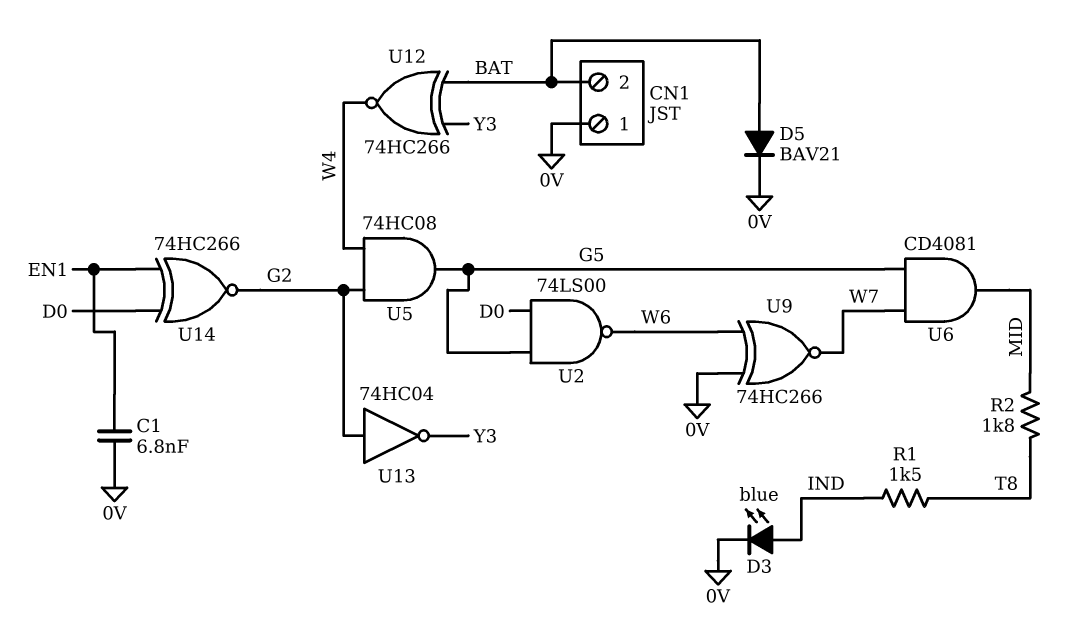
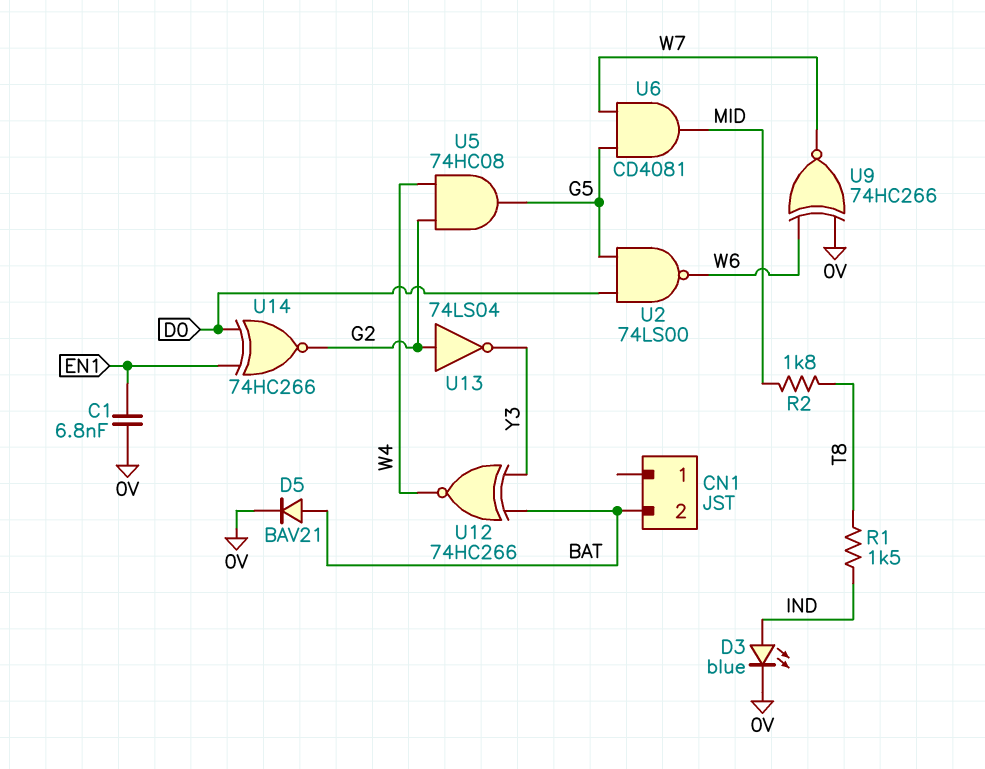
CN1 pin 1: 0V -> none
U13: NOT 74HC04 (in G2, out Y3) -> NOT 74LS04 (in G2, out Y3)

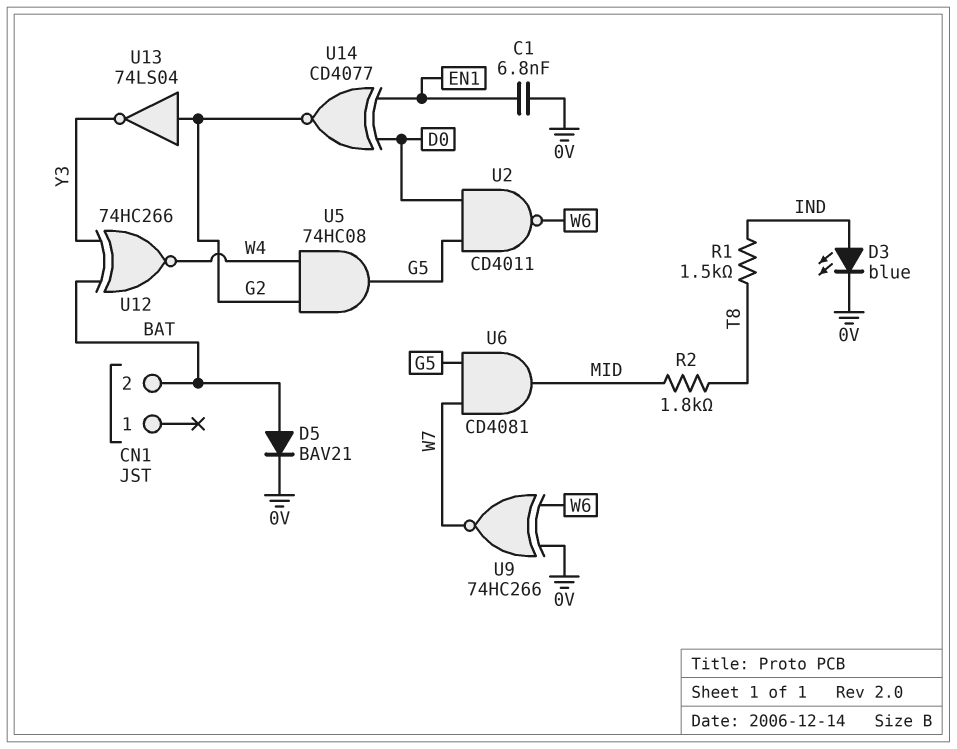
U2: NAND 74LS00 (in D0, in G5, out W6) -> NAND CD4011 (in D0, in G5, out W6)
U14: XNOR 74HC266 (in D0, in EN1, out G2) -> XNOR CD4077 (in D0, in EN1, out G2)

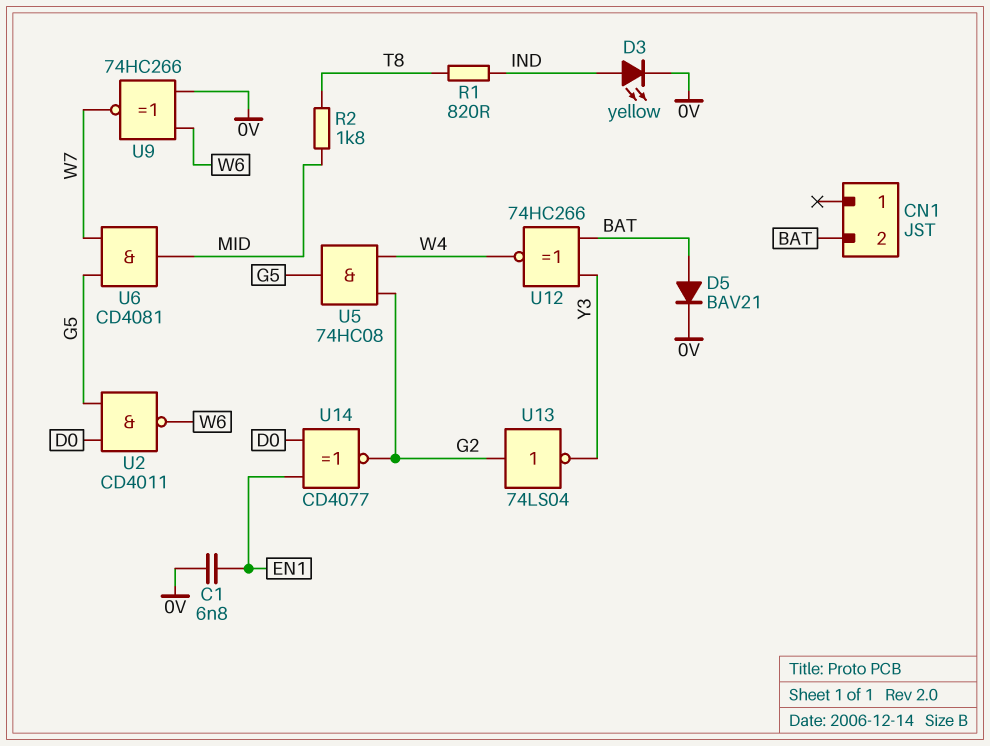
D3: LED blue (A IND, K 0V) -> LED yellow (A IND, K 0V)
R1: 1.5k (IND, T8) -> 820 (IND, T8)

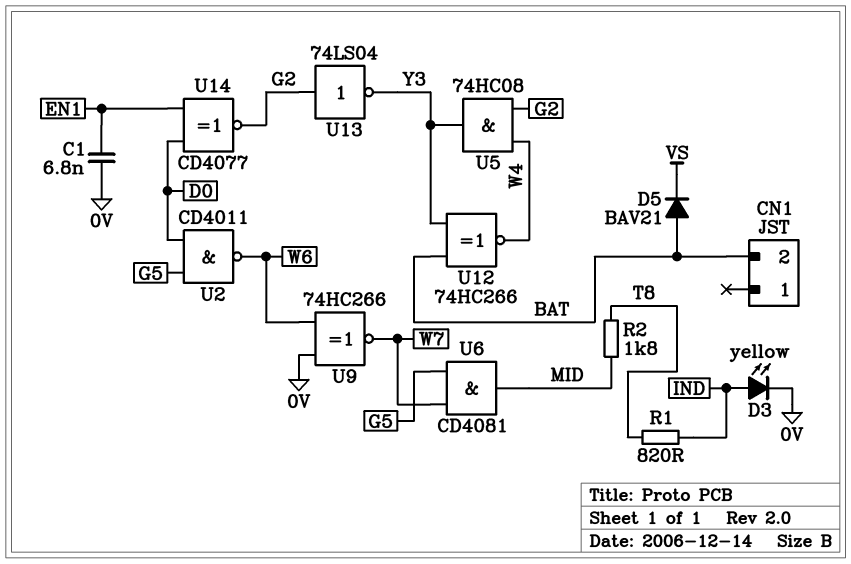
D5: diode BAV21 (A BAT, K 0V) -> diode BAV21 (A BAT, K VS)
U5: AND 74HC08 (in G2, in W4, out G5) -> AND 74HC08 (in G2, in W4, out Y3)

